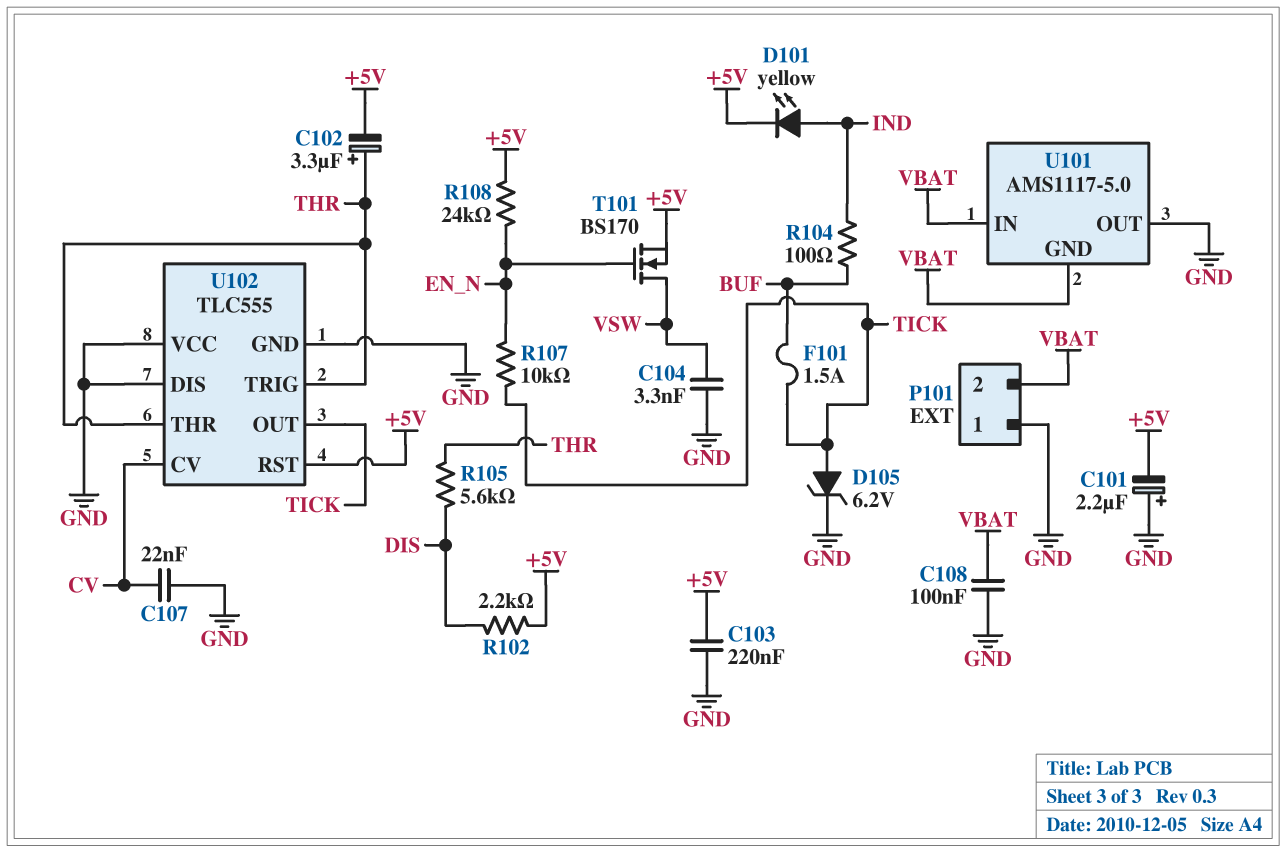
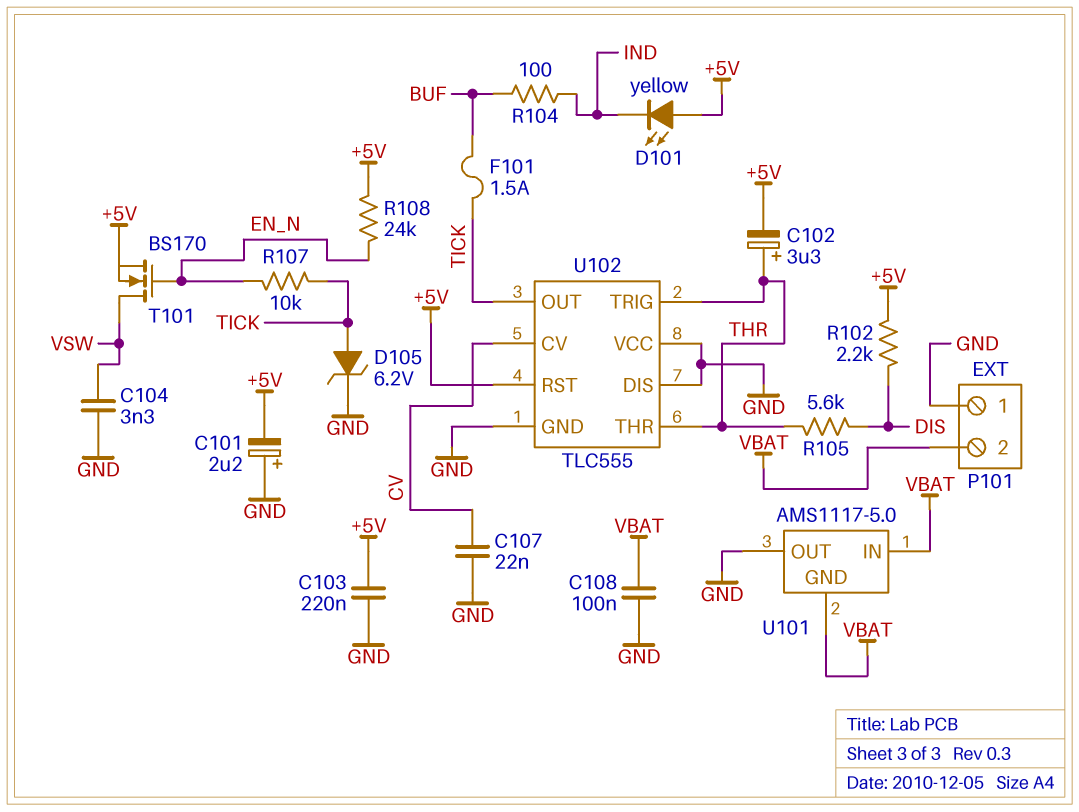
D101: LED yellow (A IND, K +5V) -> LED yellow (A +5V, K IND)

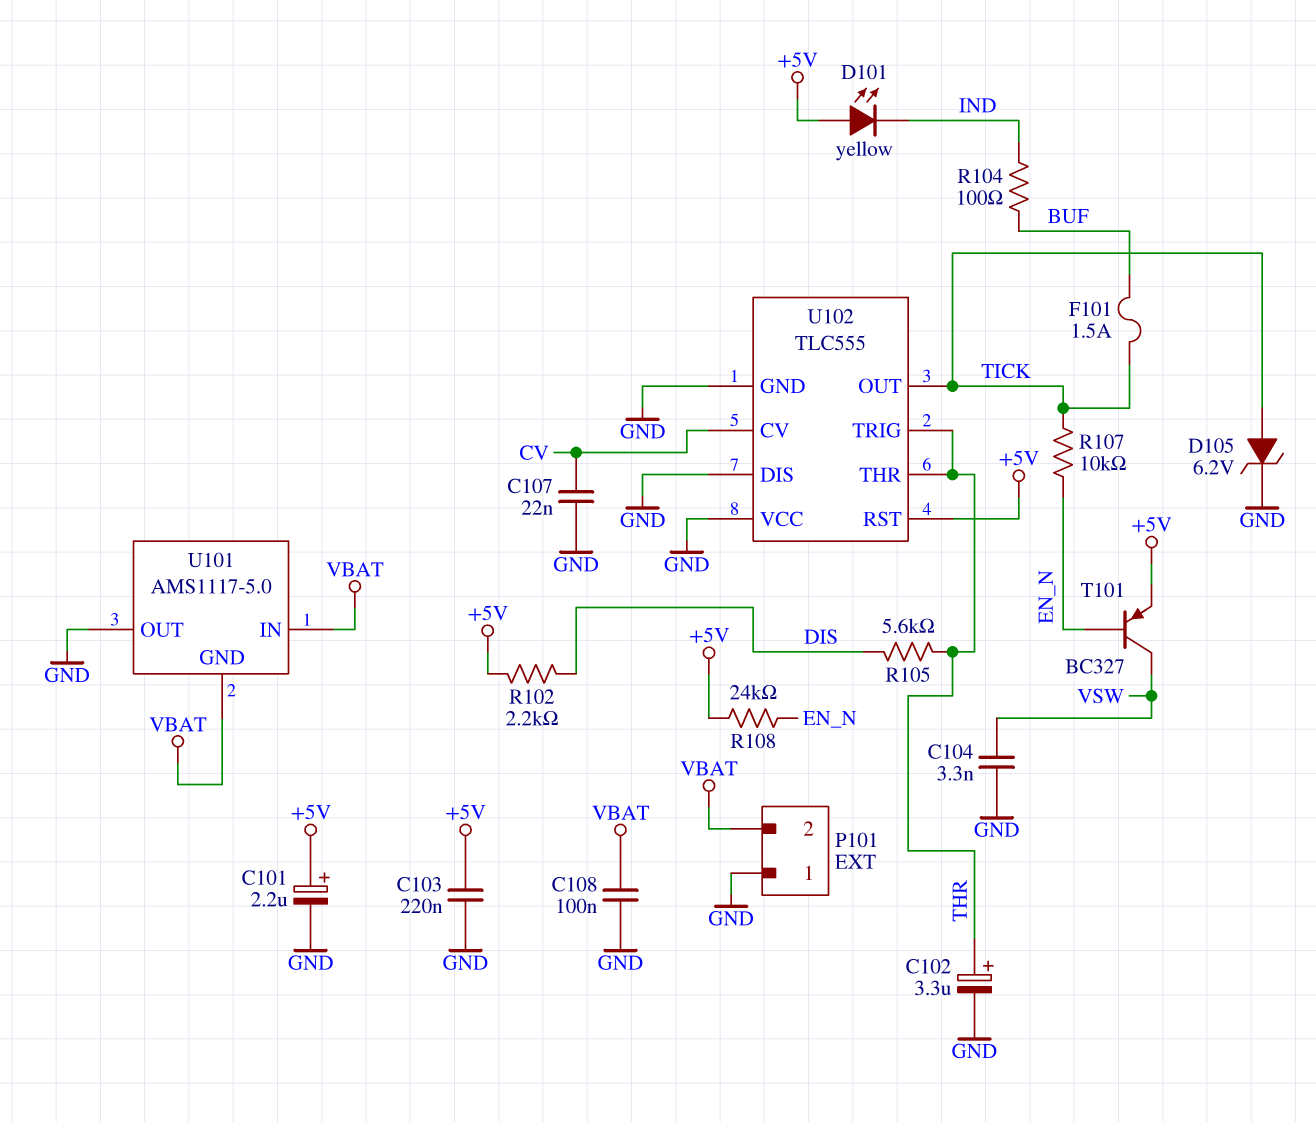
C101: 2.2uF (plus GND, minus +5V) -> 2.2uF (plus +5V, minus GND)
C102: 3.3uF (plus THR, minus +5V) -> 3.3uF (plus THR, minus GND)
T101: NMOS BS170 (G EN_N, D VSW, S +5V) -> PNP BC327 (B EN_N, C VSW, E +5V)

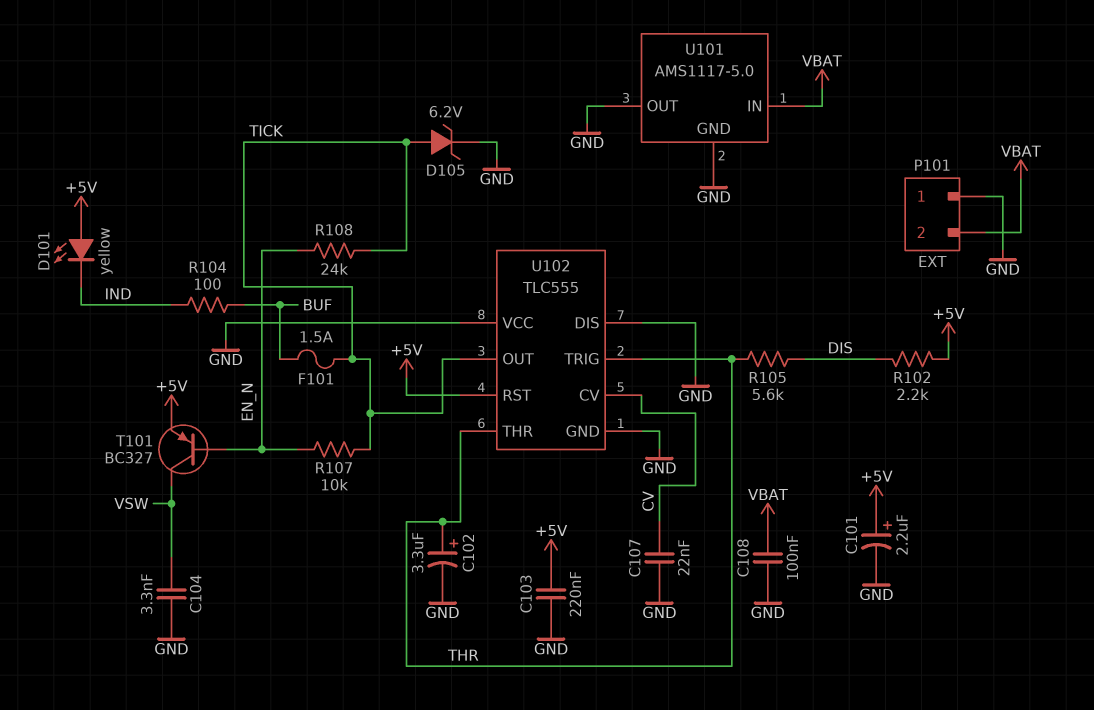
R108: 24k (+5V, EN_N) -> 24k (EN_N, TICK)
U101 pin GND: VBAT -> GND

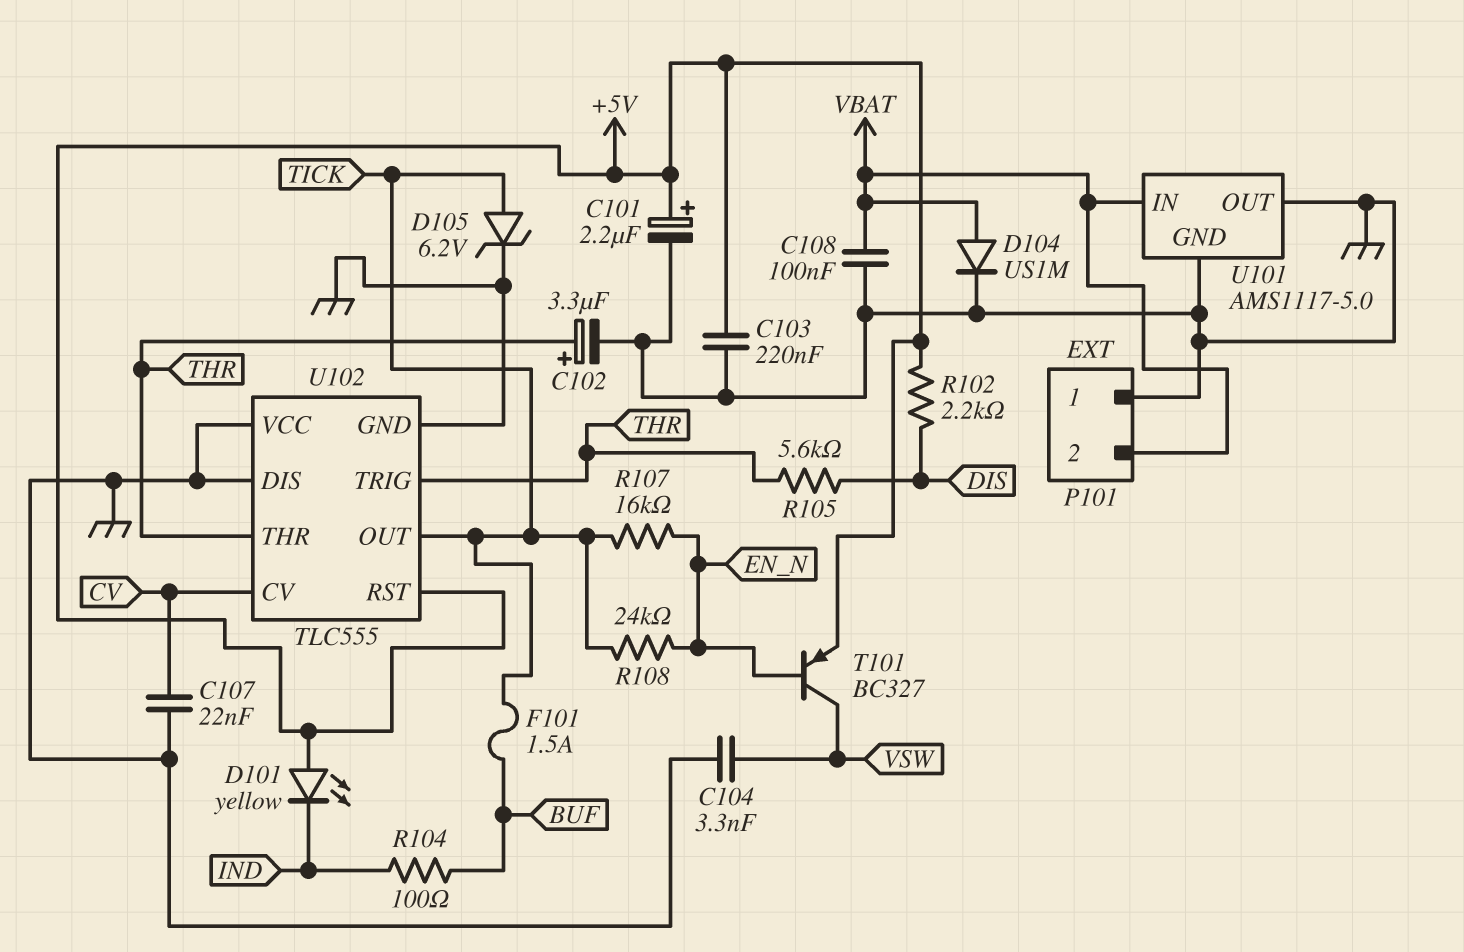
D104: none -> diode US1M (A VBAT, K GND)
R107: 10k (EN_N, TICK) -> 16k (EN_N, TICK)

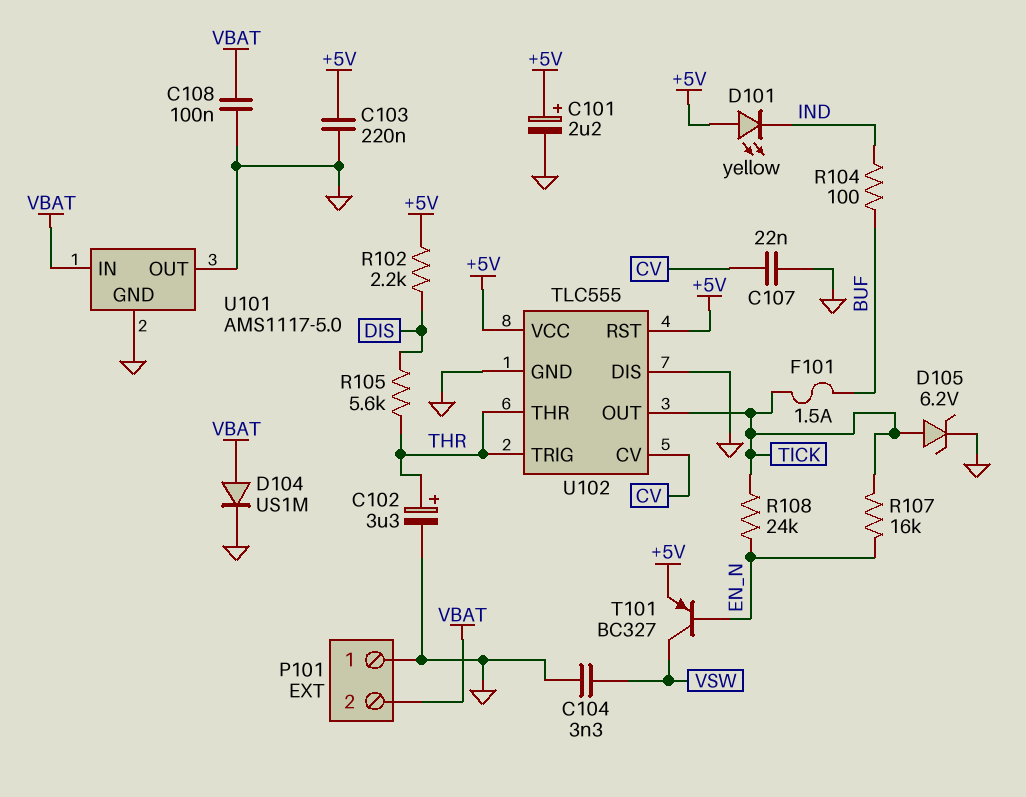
U102 pin VCC: GND -> +5V

